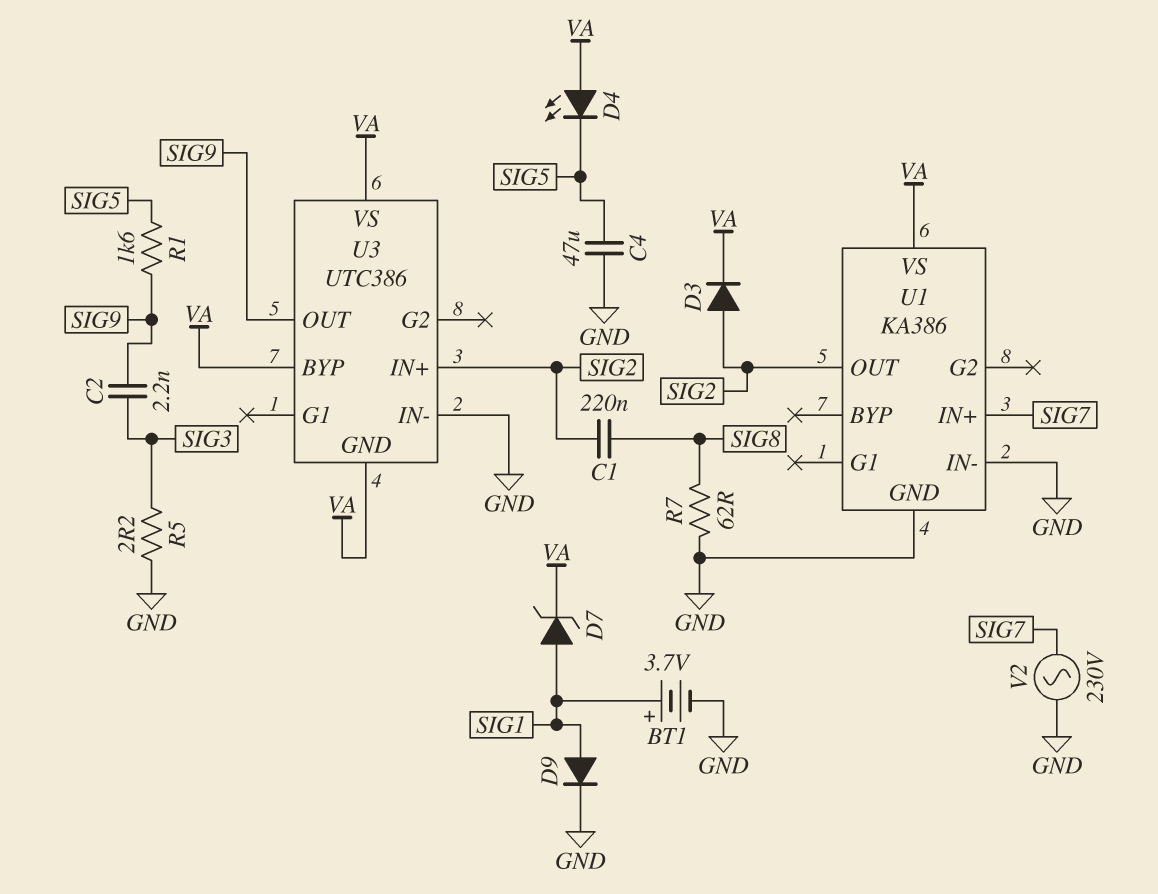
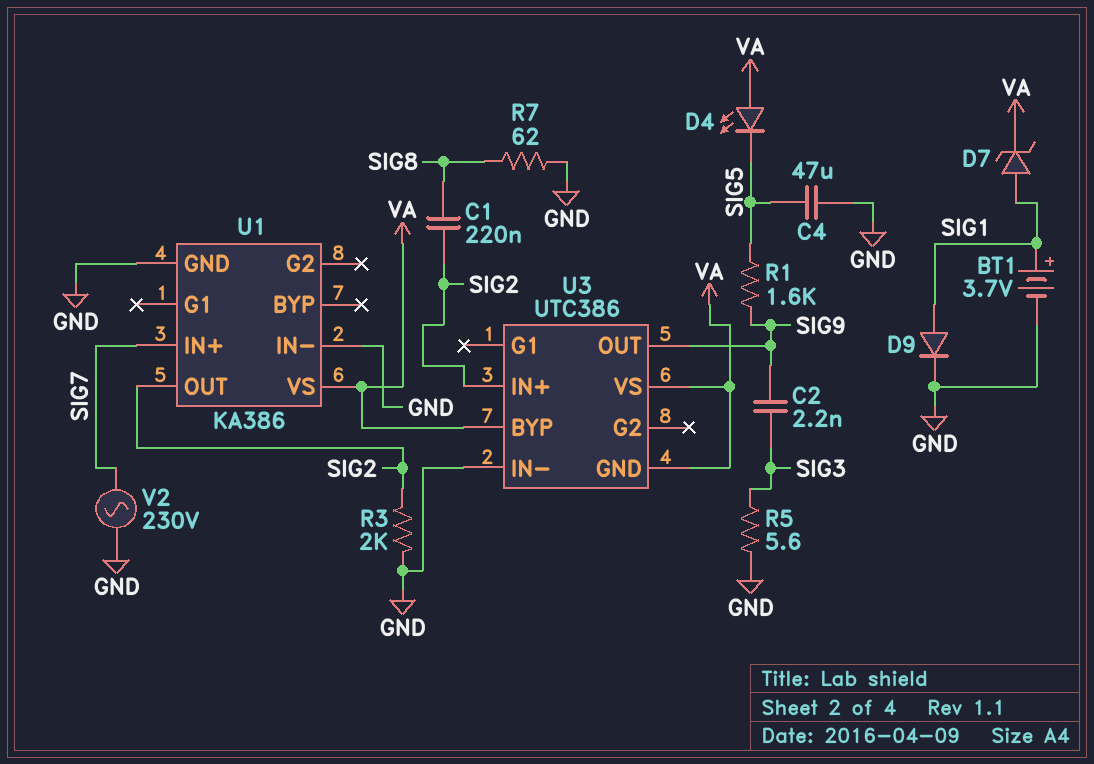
D3: diode (A SIG2, K VA) -> none
R3: none -> 2k (GND, SIG2)
R5: 2.2 (GND, SIG3) -> 5.6 (GND, SIG3)

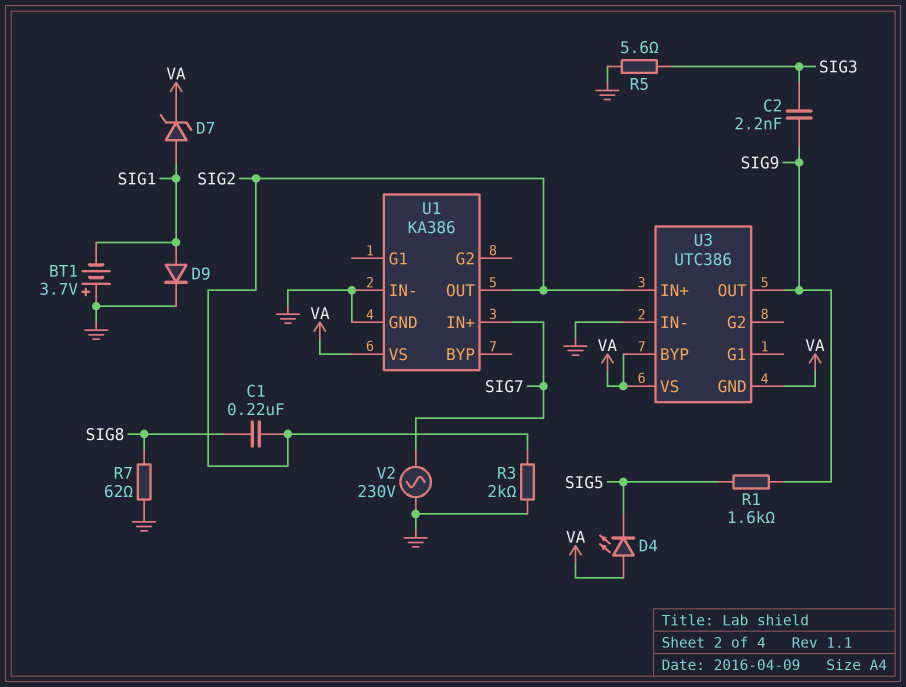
BT1: 3.7V (plus SIG1, minus GND) -> 3.7V (plus GND, minus SIG1)
C4: 47uF (GND, SIG5) -> none

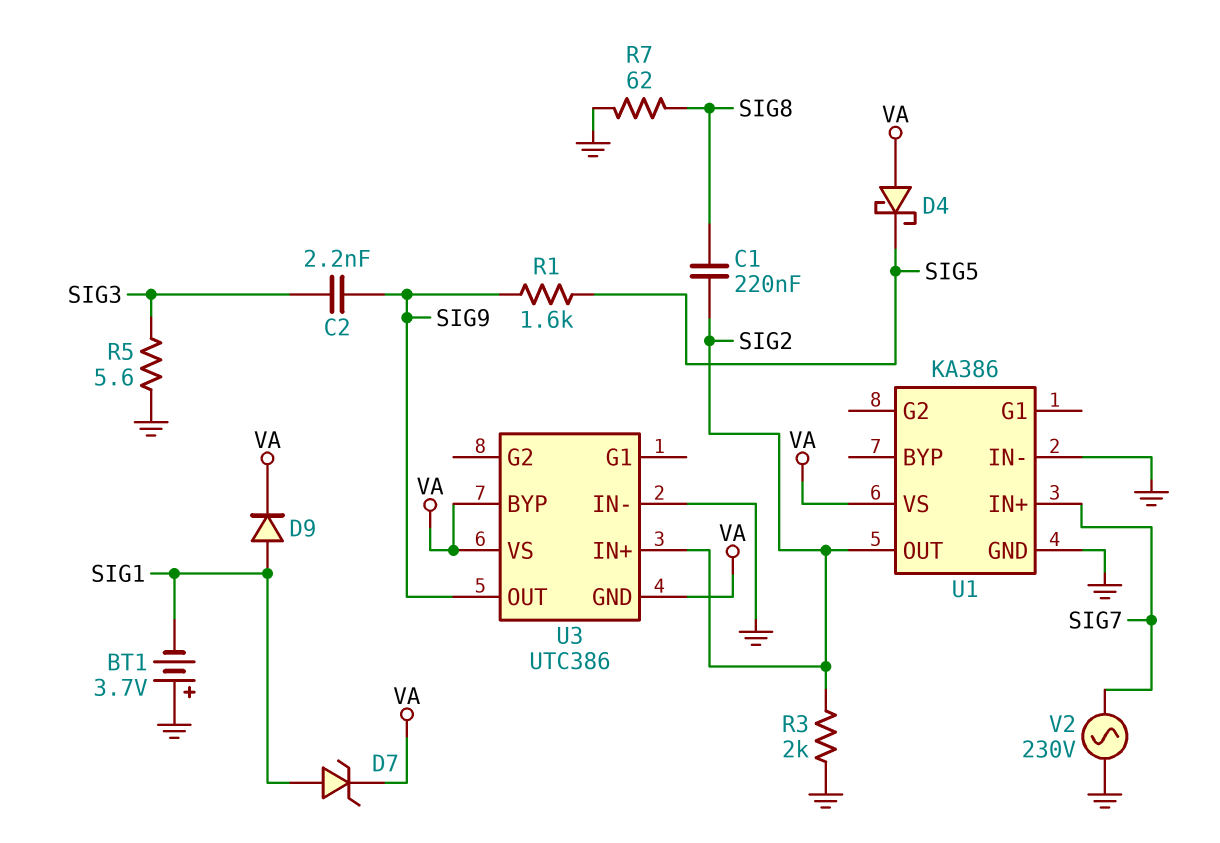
D4: LED (A VA, K SIG5) -> schottky (A VA, K SIG5)
D9: diode (A SIG1, K GND) -> diode (A SIG1, K VA)

